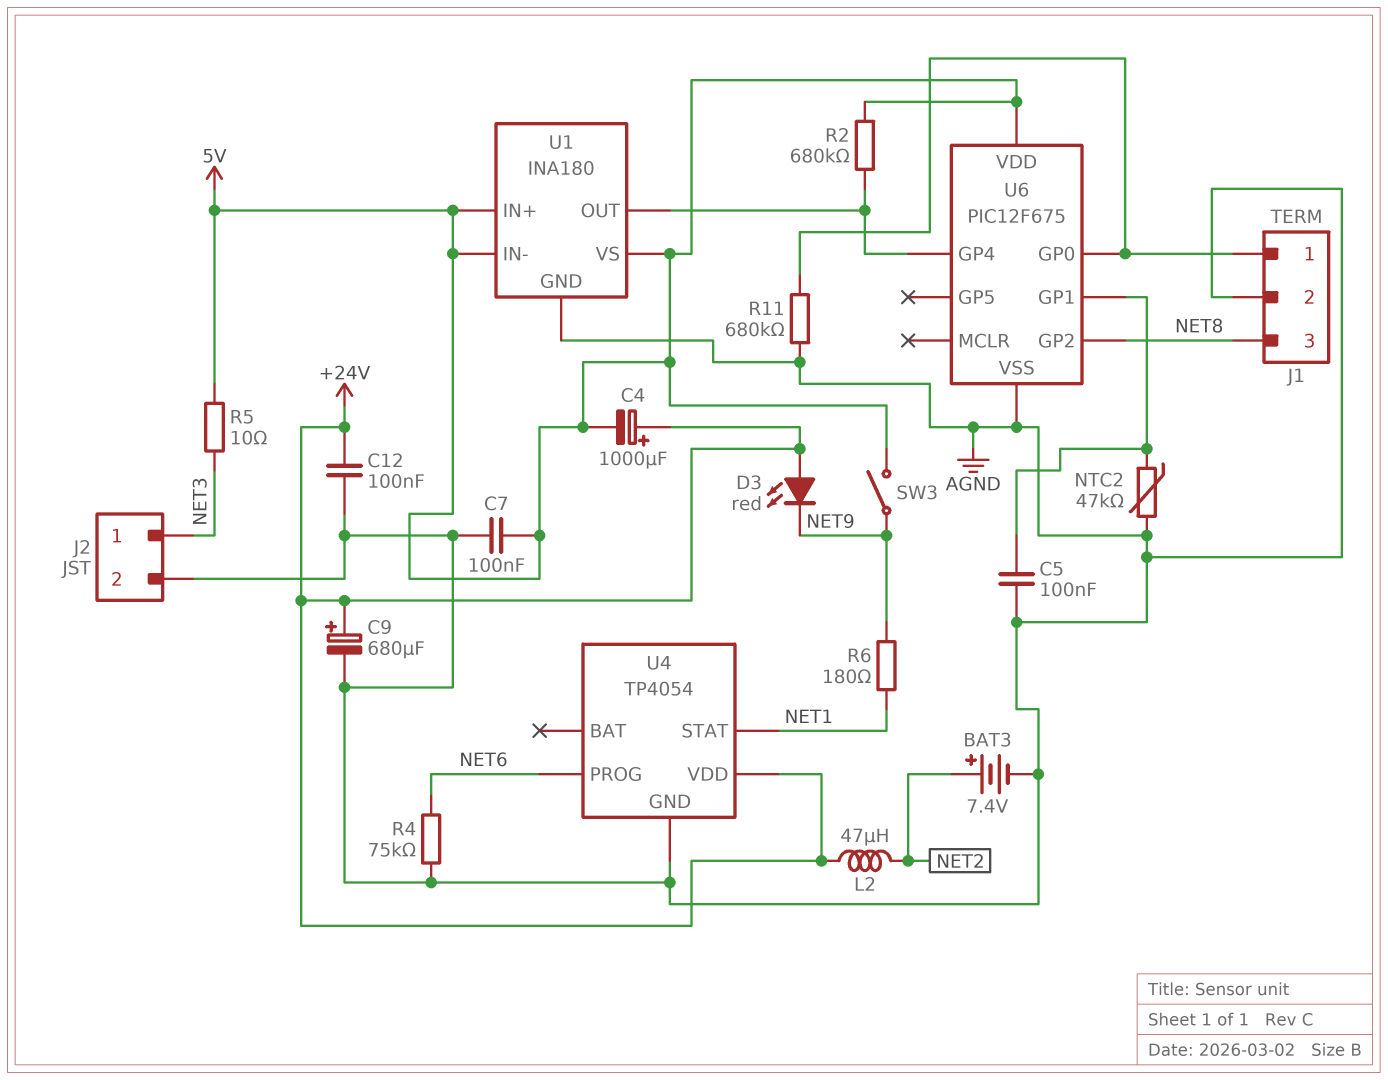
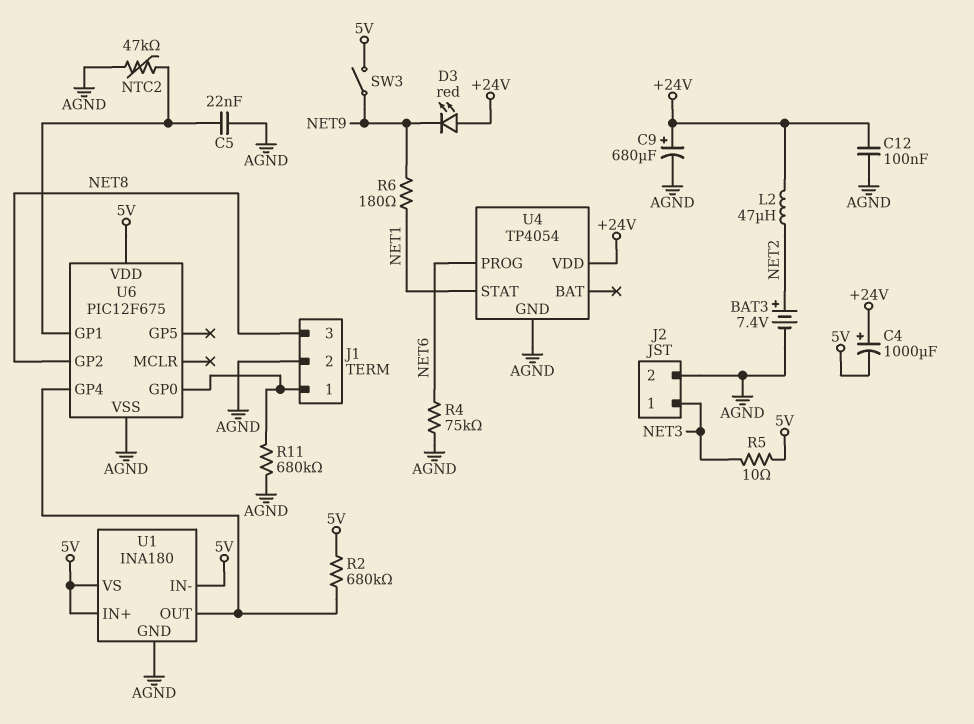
C5: 100nF (AGND, U6/GP1) -> 22nF (AGND, U6/GP1)
C7: 100nF (5V, AGND) -> none

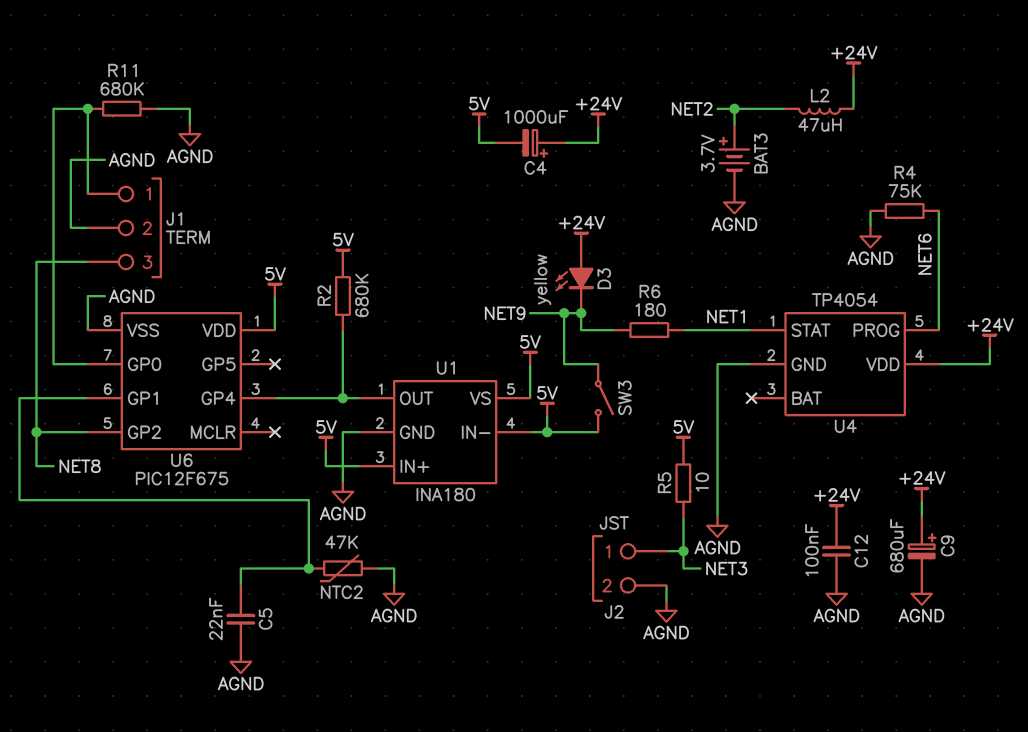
BAT3: 7.4V (plus NET2, minus AGND) -> 3.7V (plus NET2, minus AGND)
D3: LED red (A +24V, K NET9) -> LED yellow (A +24V, K NET9)

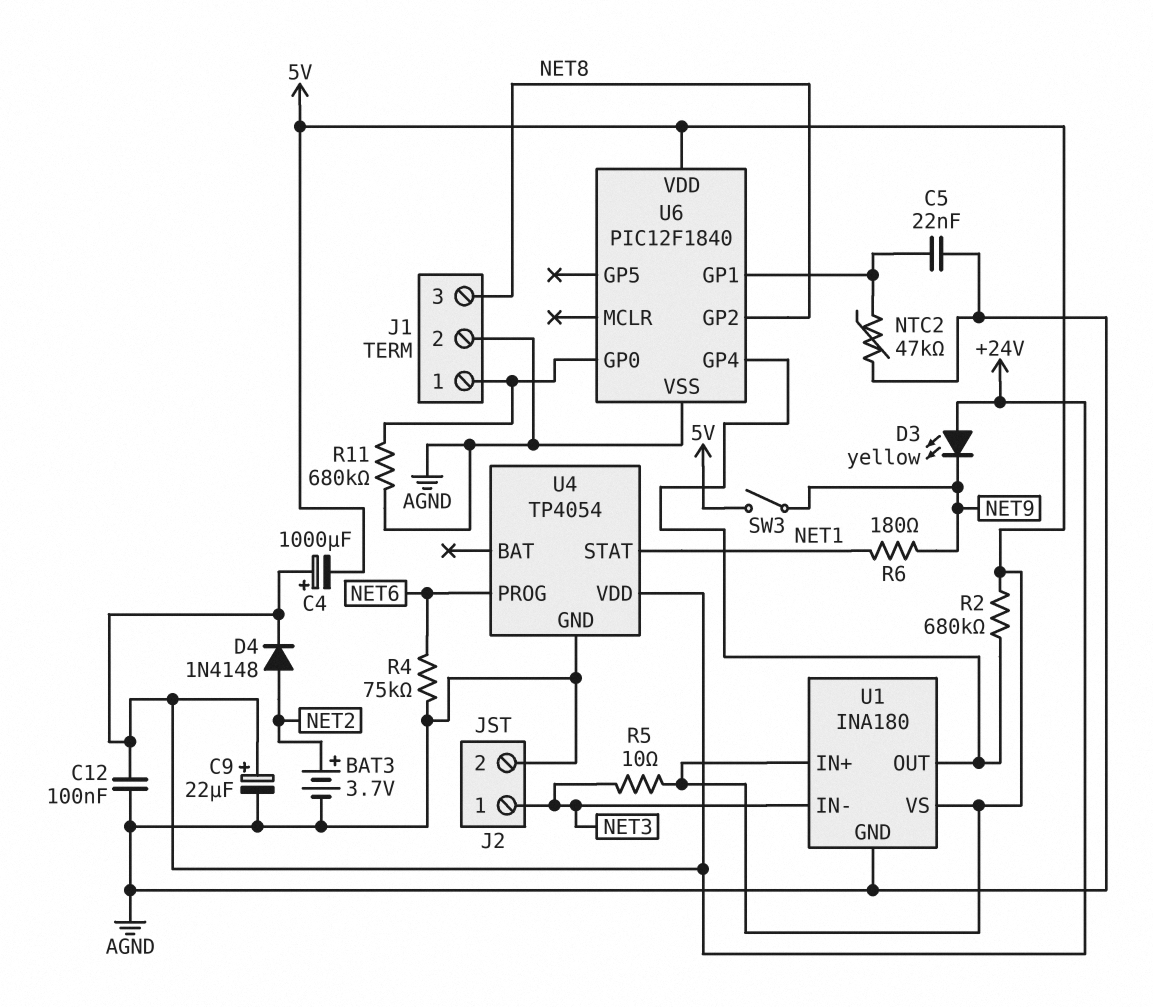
C9: 680uF (plus +24V, minus AGND) -> 22uF (plus +24V, minus AGND)
D4: none -> diode 1N4148 (A NET2, K +24V)
L2: 47uH (+24V, NET2) -> none
U1 pin IN-: 5V -> NET3
U6: PIC12F675 -> PIC12F1840

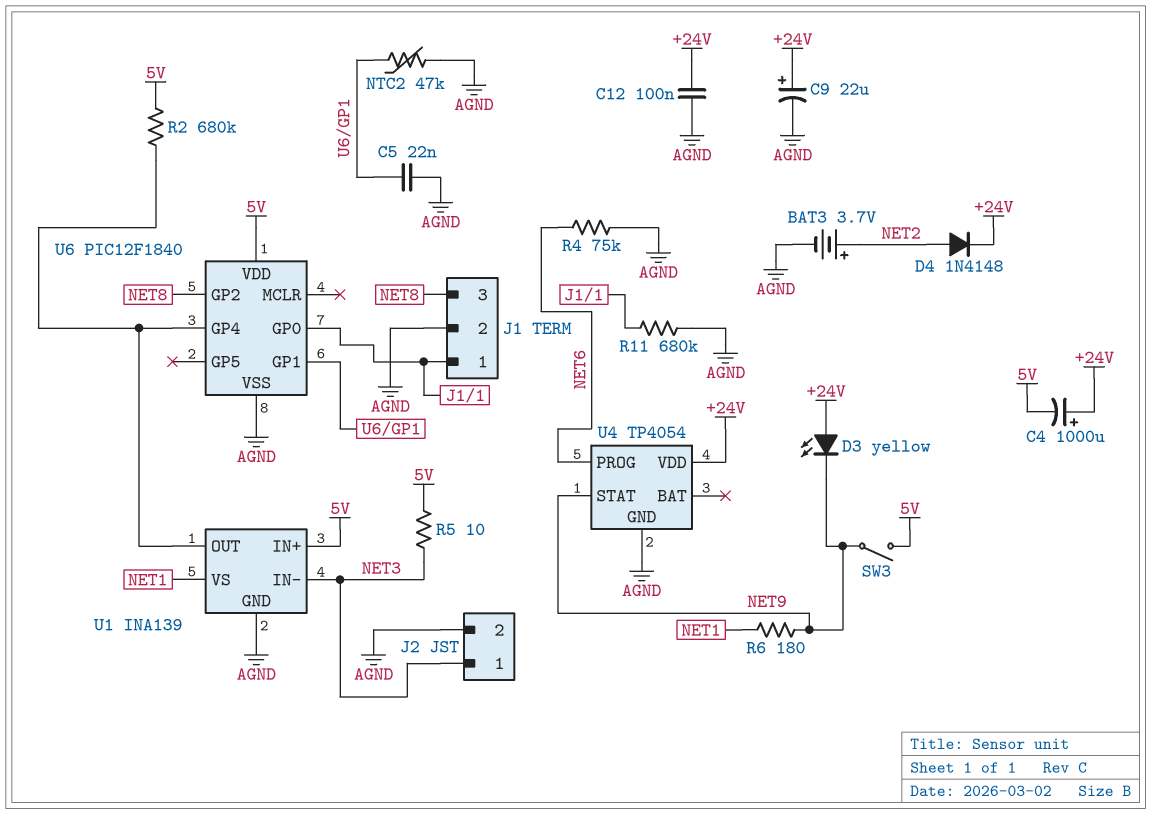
U1: INA180 -> INA139
U1 pin VS: 5V -> NET1
U4 pin STAT: NET1 -> NET9

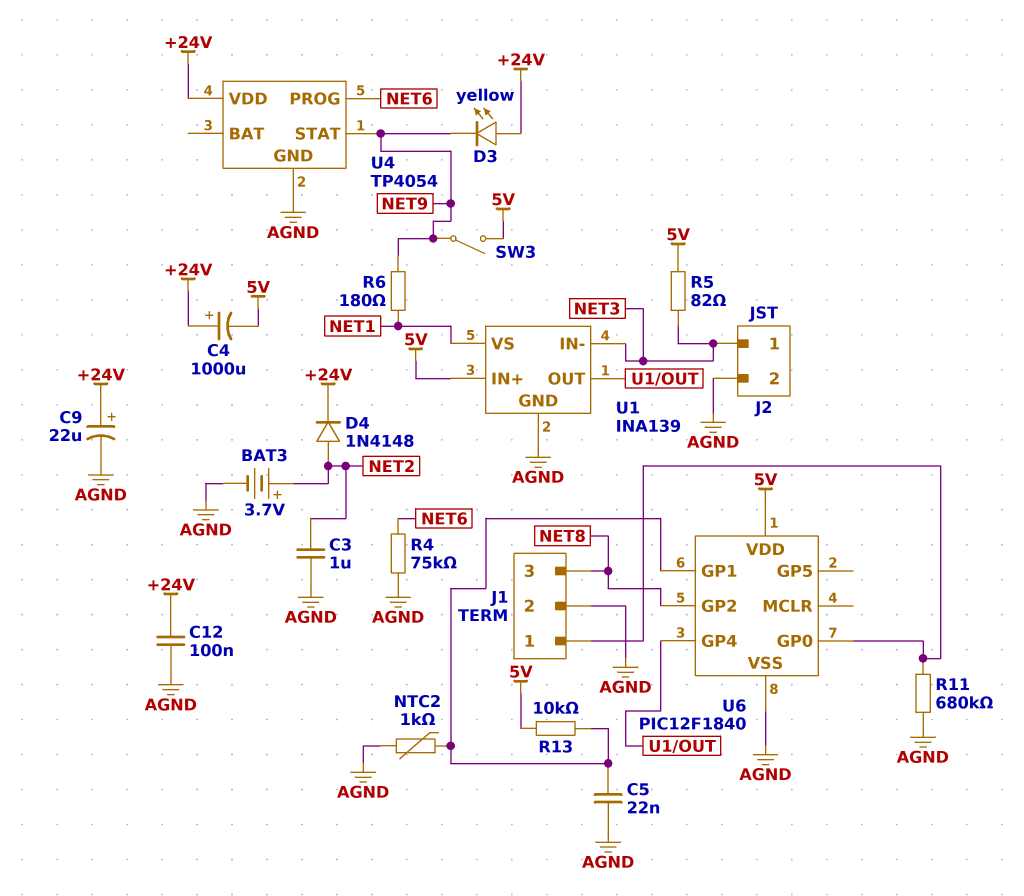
C3: none -> 1uF (AGND, NET2)
NTC2: 47k (AGND, U6/GP1) -> 1k (AGND, U6/GP1)
R2: 680k (5V, U1/OUT) -> none
R5: 10 (5V, NET3) -> 82 (5V, NET3)
R13: none -> 10k (5V, U6/GP1)

